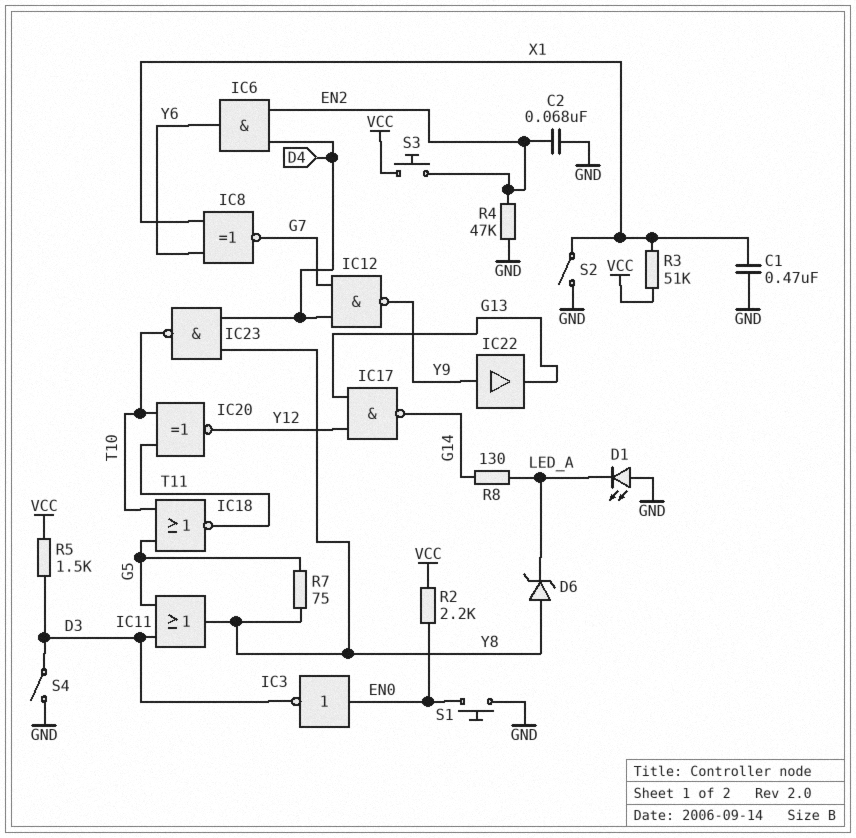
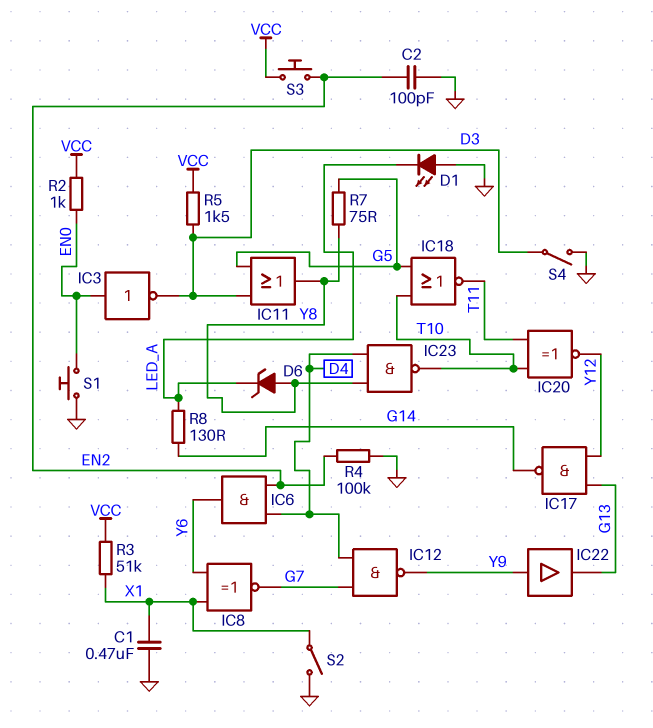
C2: 68nF (EN2, GND) -> 100pF (EN2, GND)
R2: 2.2k (EN0, VCC) -> 1k (EN0, VCC)
R4: 47k (EN2, GND) -> 100k (EN2, GND)

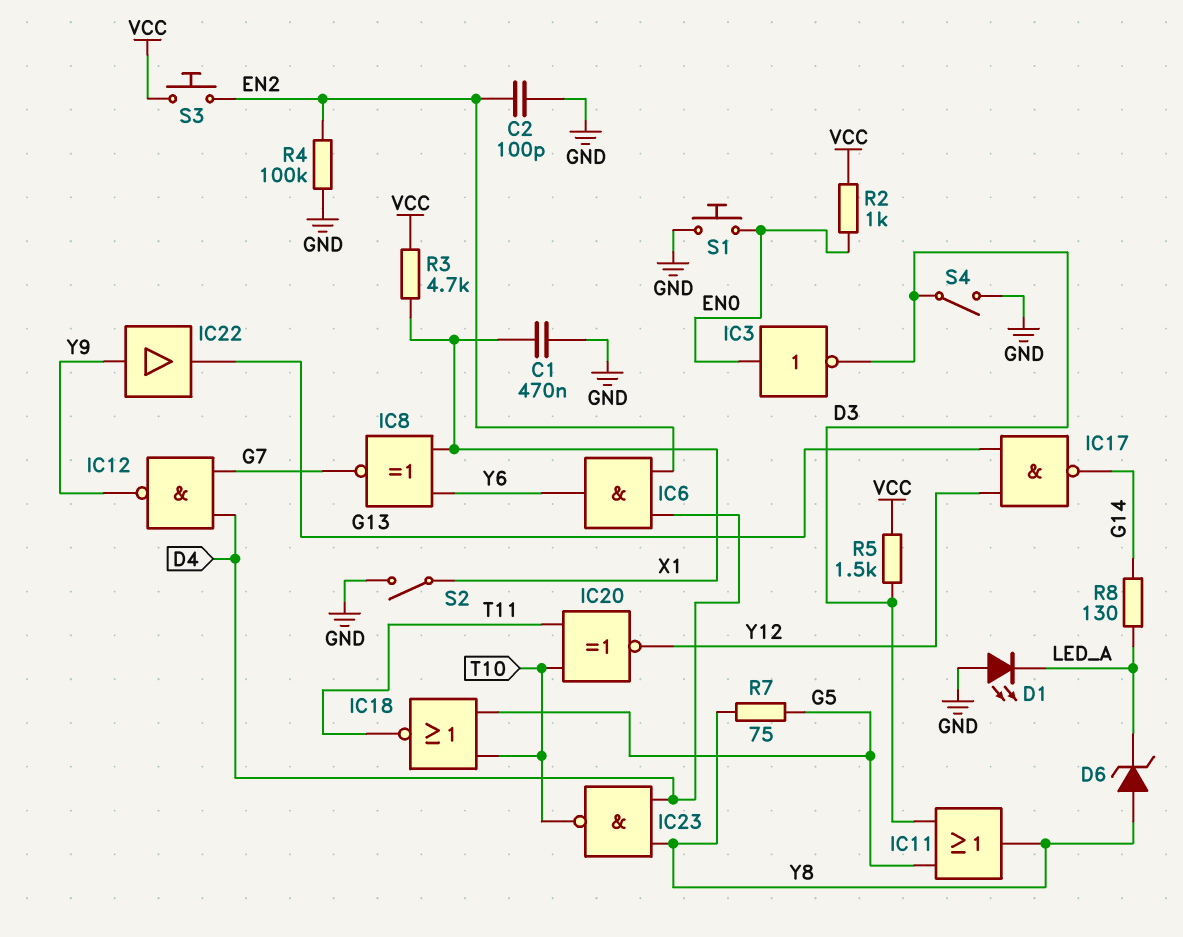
R3: 51k (VCC, X1) -> 4.7k (VCC, X1)

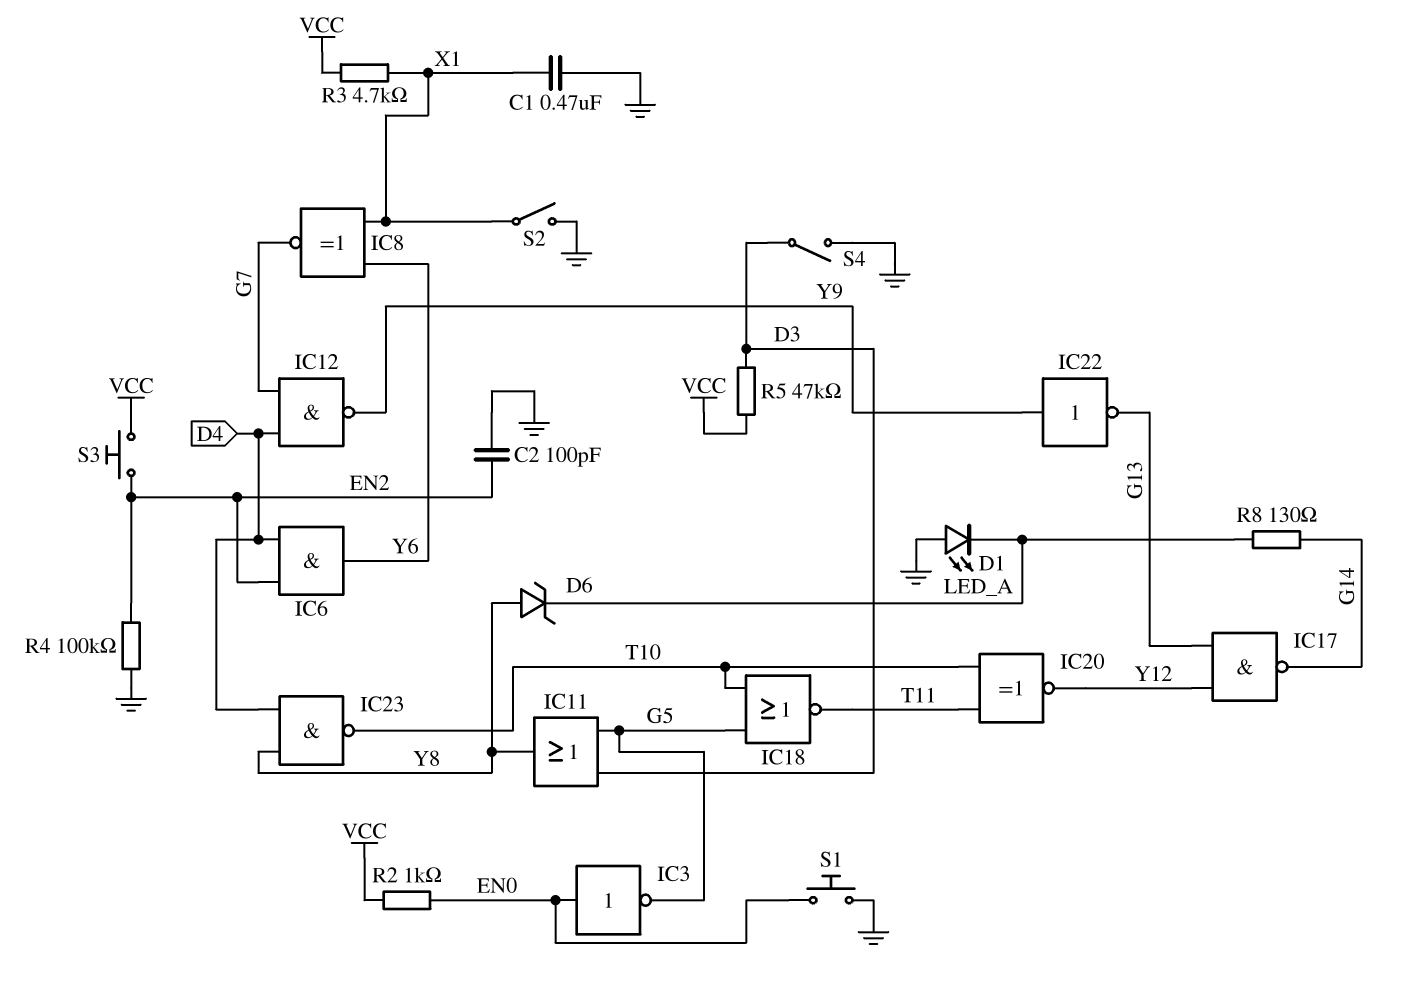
IC3: NOT (in EN0, out D3) -> NOT (in EN0, out G5)
IC22: buffer (in Y9, out G13) -> NOT (in Y9, out G13)
R5: 1.5k (D3, VCC) -> 47k (D3, VCC)
R7: 75 (G5, Y8) -> none

